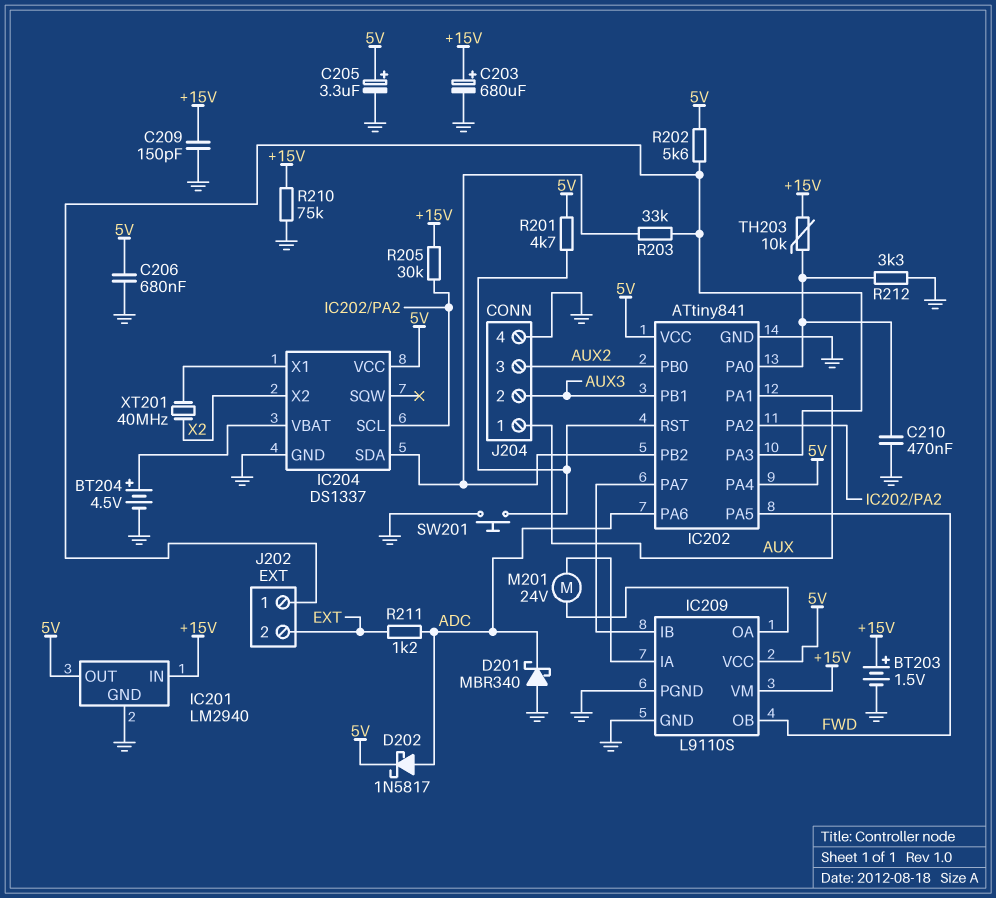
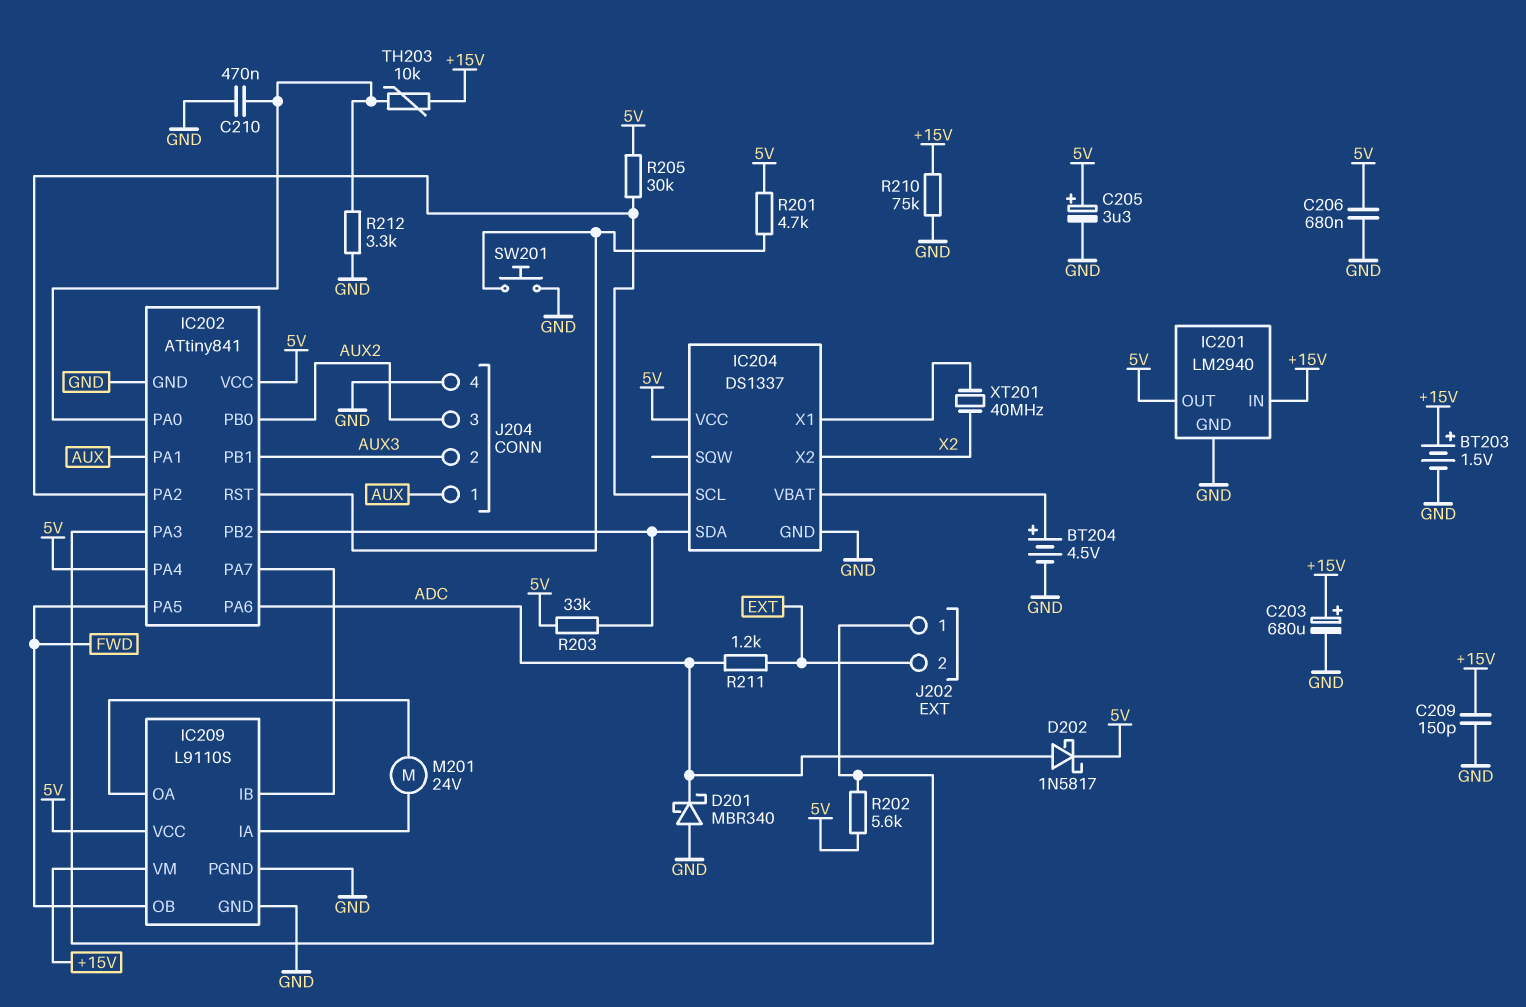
R203: 33k (IC202/PA3, IC202/PB2) -> 33k (5V, IC202/PB2)
R205: 30k (+15V, IC202/PA2) -> 30k (5V, IC202/PA2)

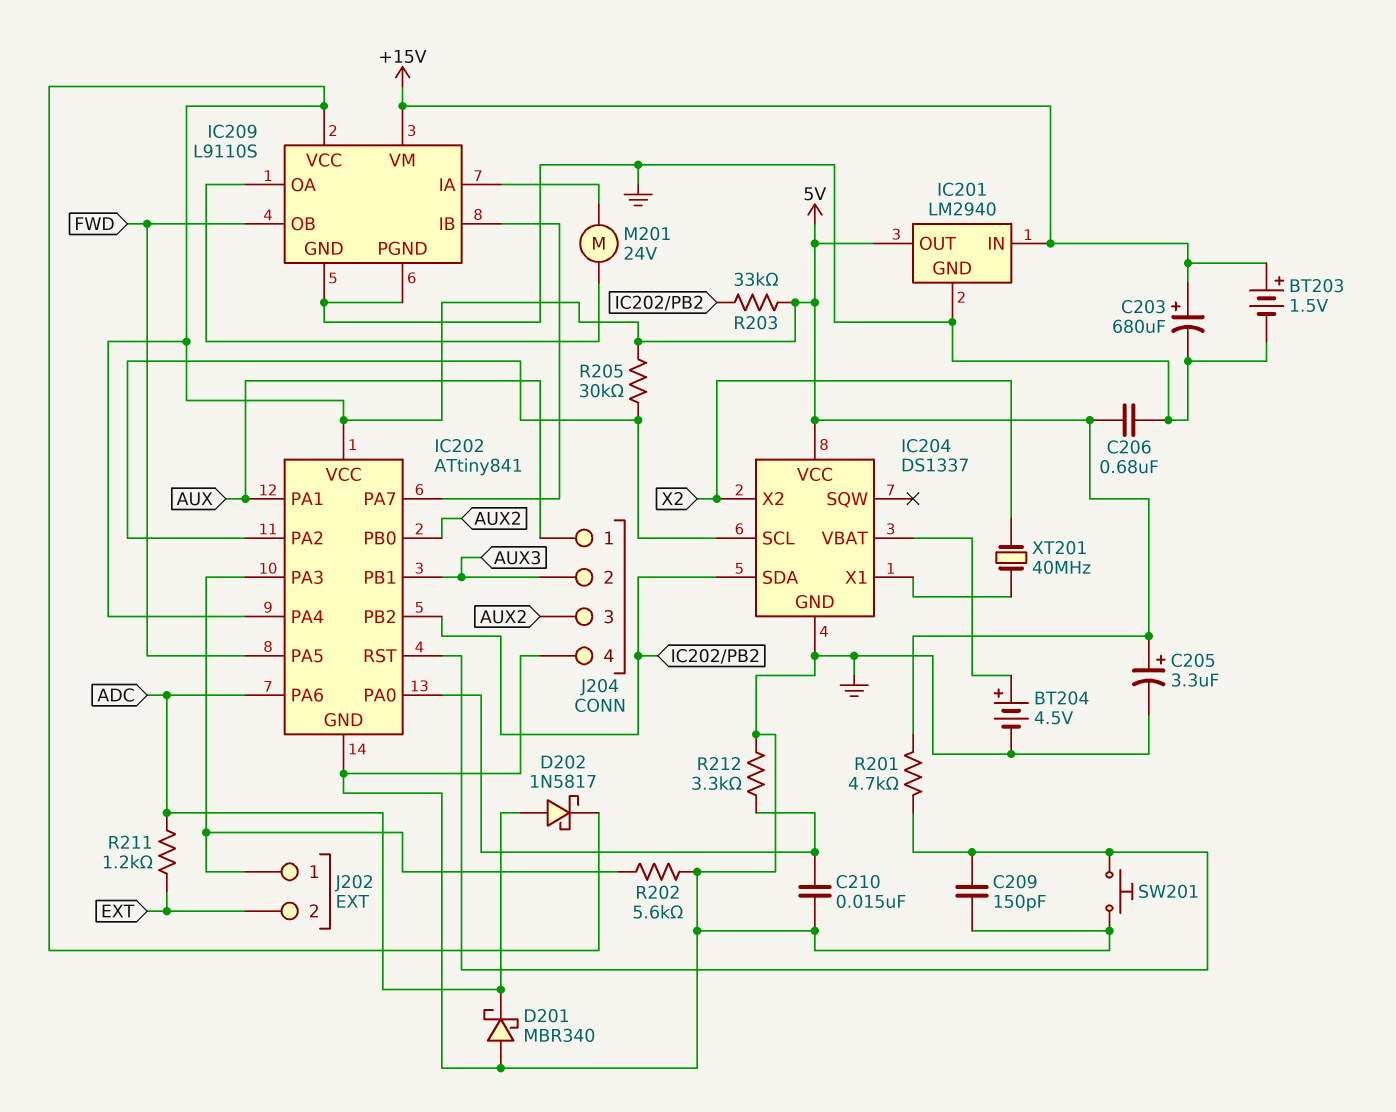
C209: 150pF (+15V, GND) -> 150pF (GND, IC202/RST)
C210: 470nF (GND, IC202/PA0) -> 15nF (GND, IC202/PA0)
R202: 5.6k (5V, IC202/PA3) -> 5.6k (GND, IC202/PA3)
R210: 75k (+15V, GND) -> none
TH203: 10k (+15V, IC202/PA0) -> none

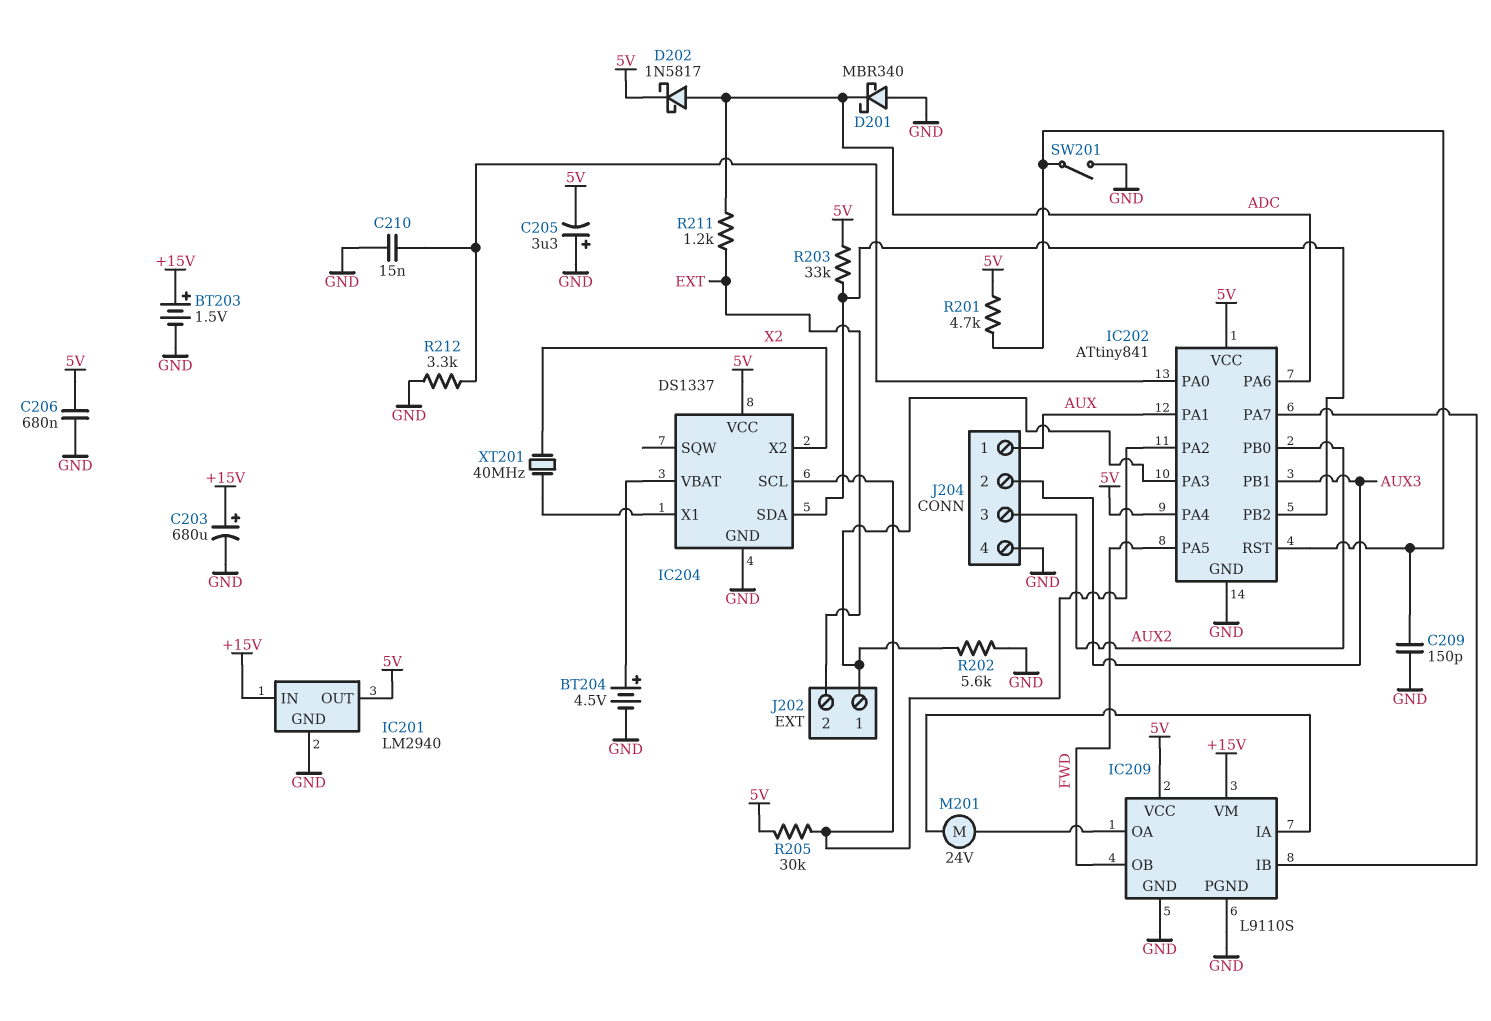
C205: 3.3uF (plus 5V, minus GND) -> 3.3uF (plus GND, minus 5V)
SW201: button (GND, IC202/RST) -> switch (GND, IC202/RST)

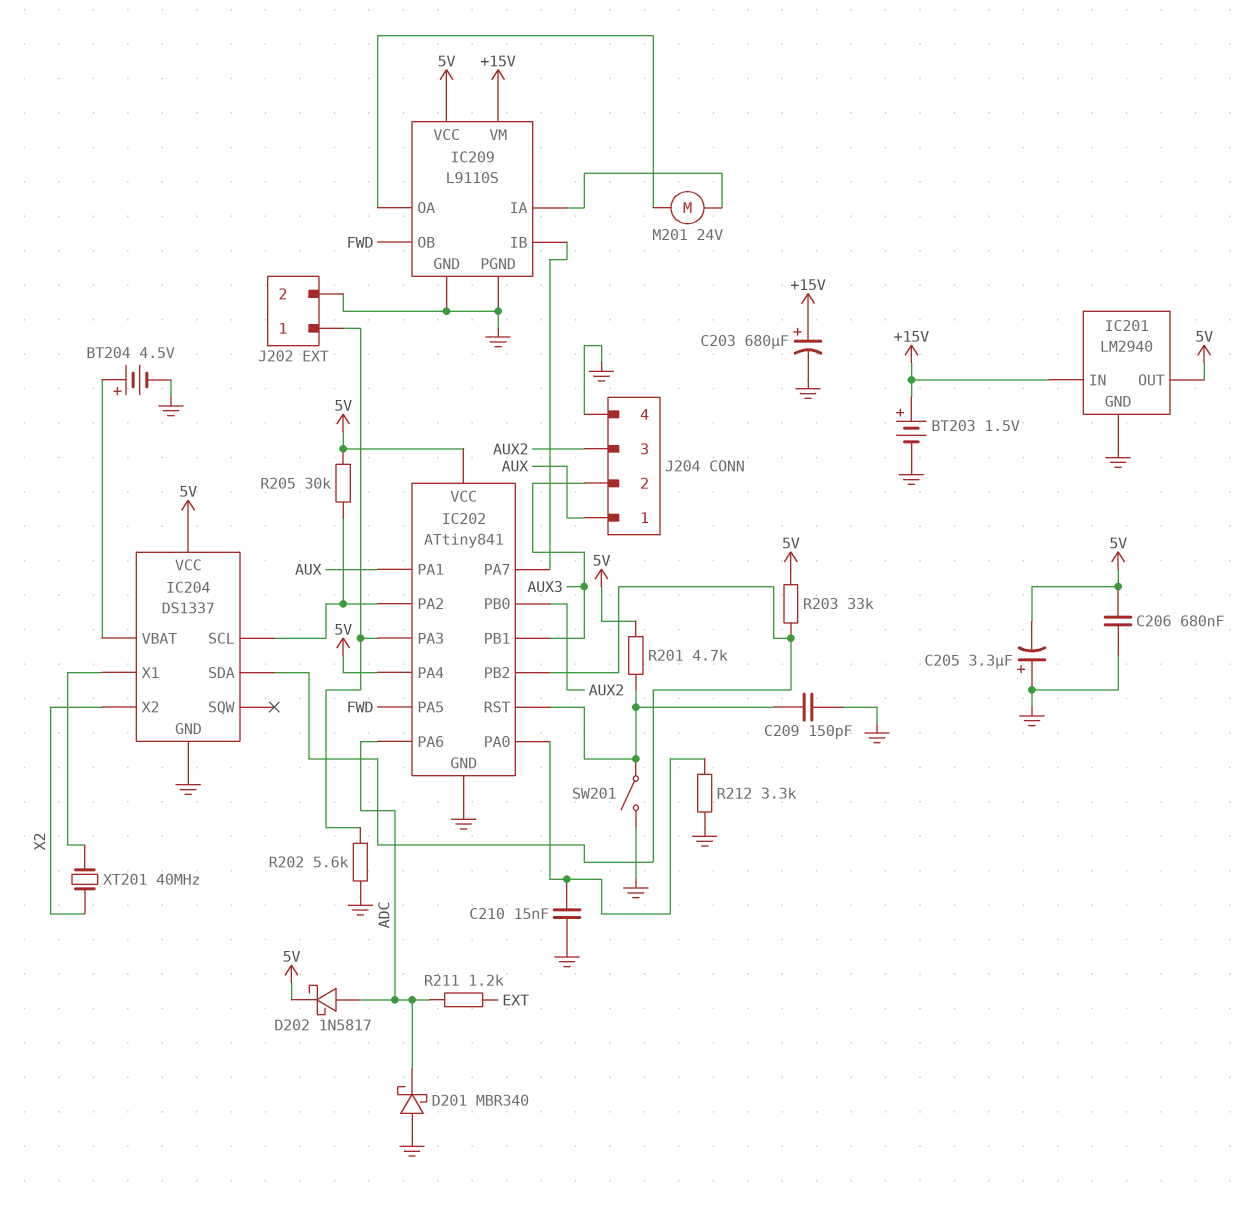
J202 pin 2: EXT -> GND

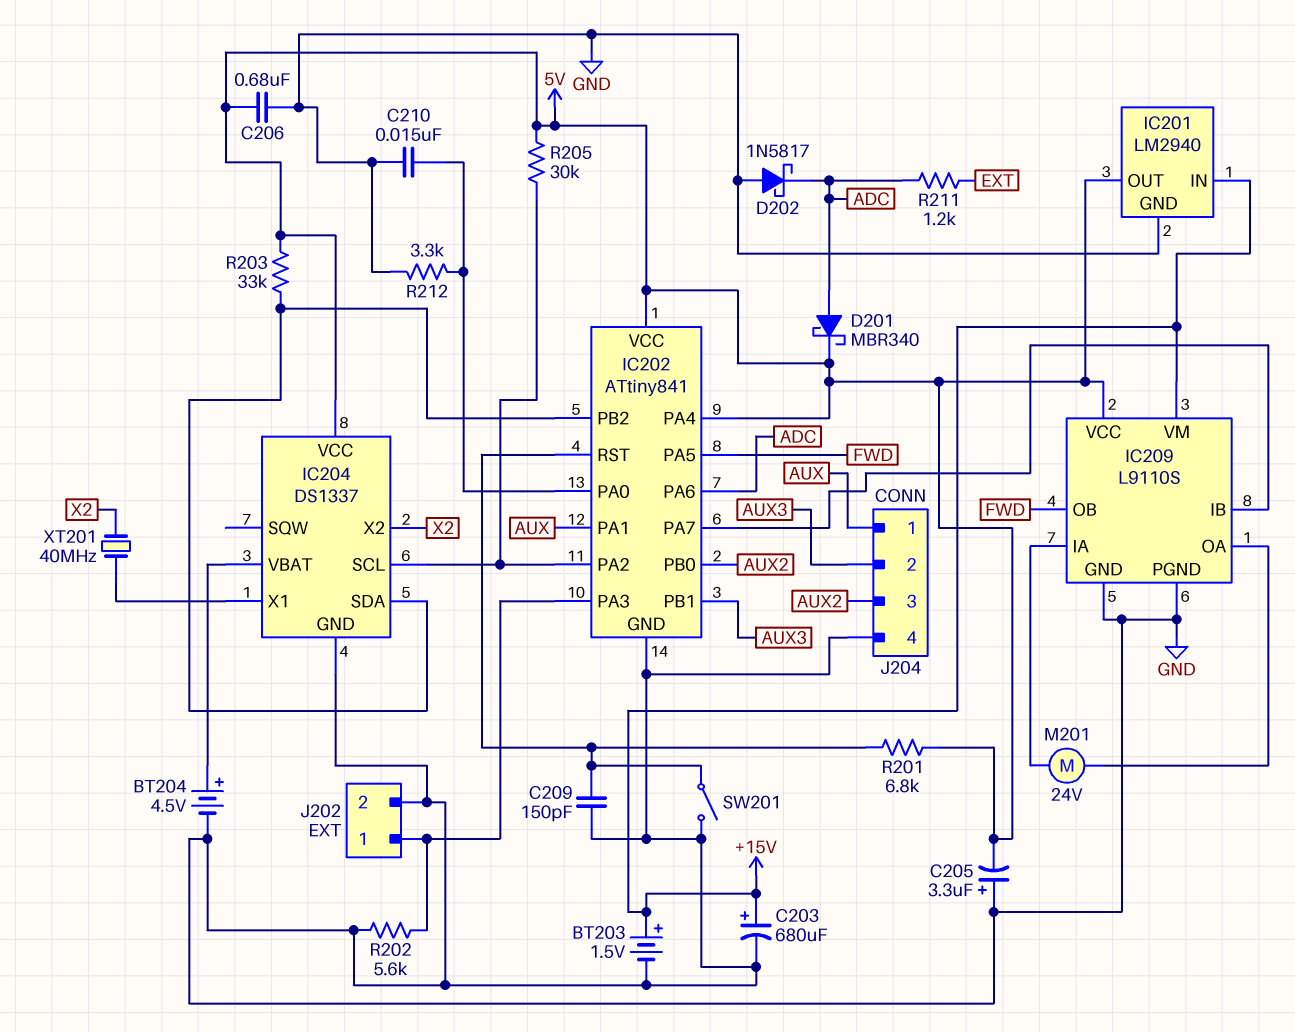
D201: schottky MBR340 (A GND, K ADC) -> schottky MBR340 (A ADC, K 5V)
D202: schottky 1N5817 (A ADC, K 5V) -> schottky 1N5817 (A GND, K ADC)
R201: 4.7k (5V, IC202/RST) -> 6.8k (5V, IC202/RST)

